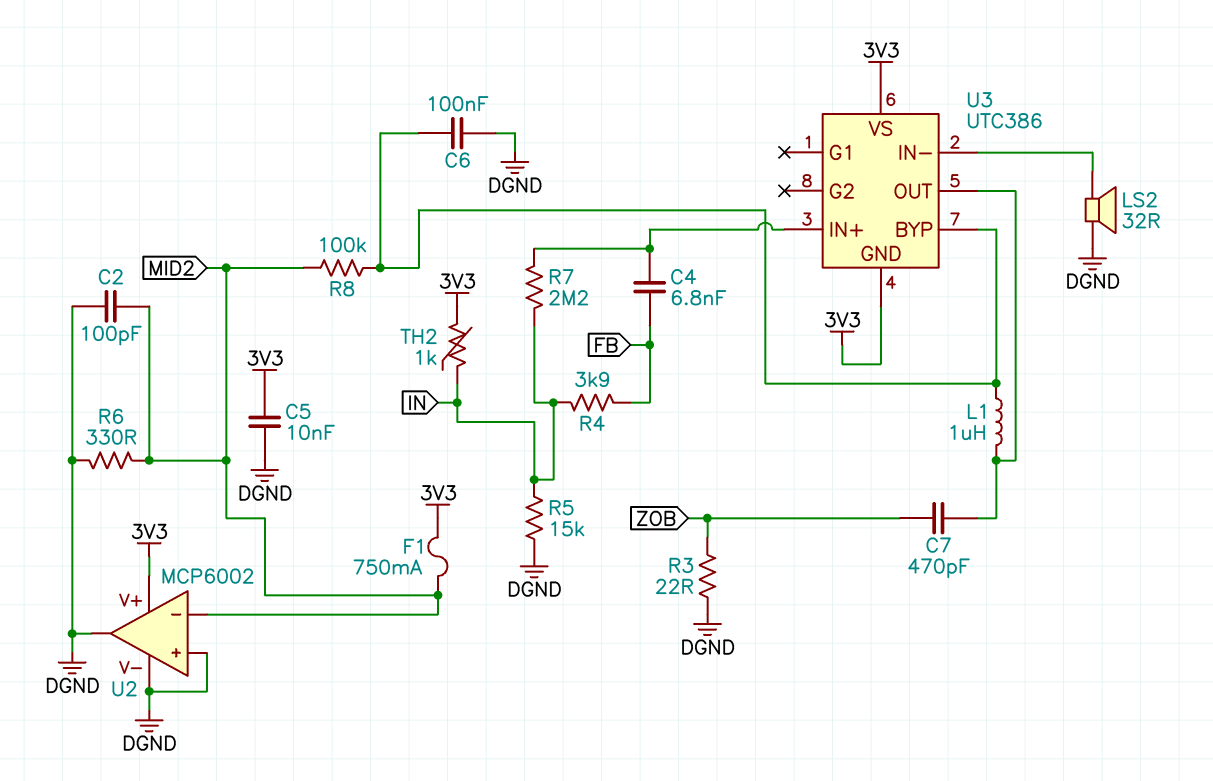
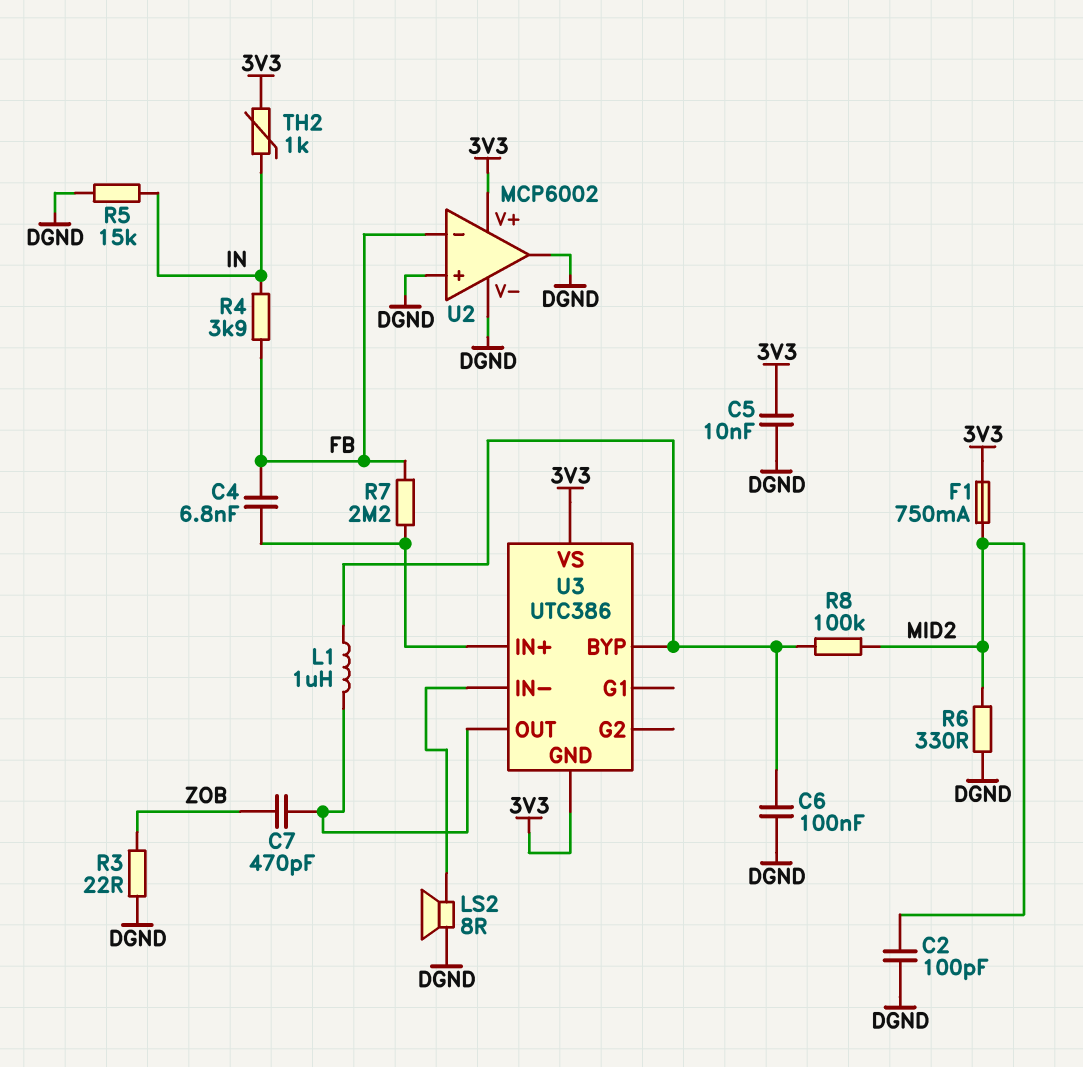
LS2: speaker 32R (DGND, U3/IN-) -> speaker 8R (DGND, U3/IN-)
R7: 2.2M (IN, U3/IN+) -> 2.2M (FB, U3/IN+)
U2 pin in-: MID2 -> FB

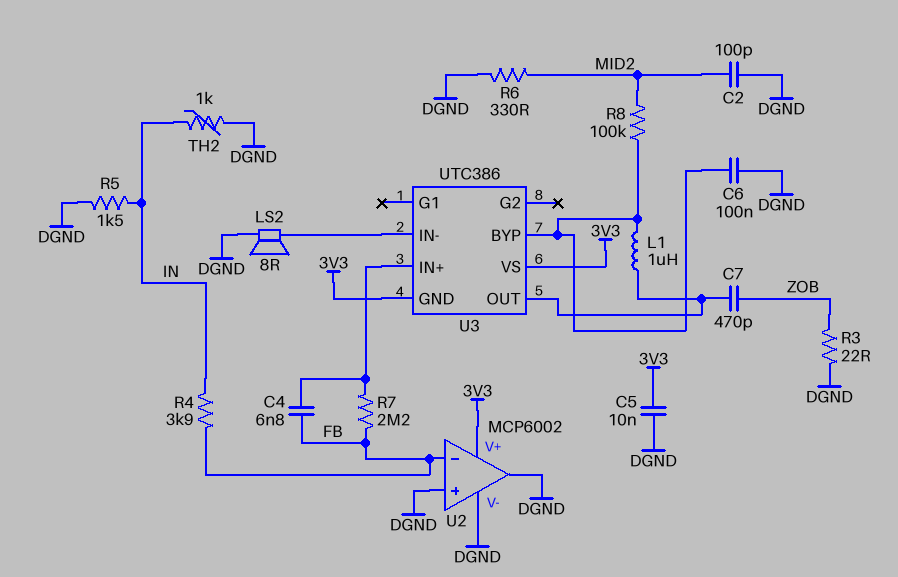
F1: 750mA (3V3, MID2) -> none
R5: 15k (DGND, IN) -> 1.5k (DGND, IN)
TH2: 1k (3V3, IN) -> 1k (DGND, IN)

